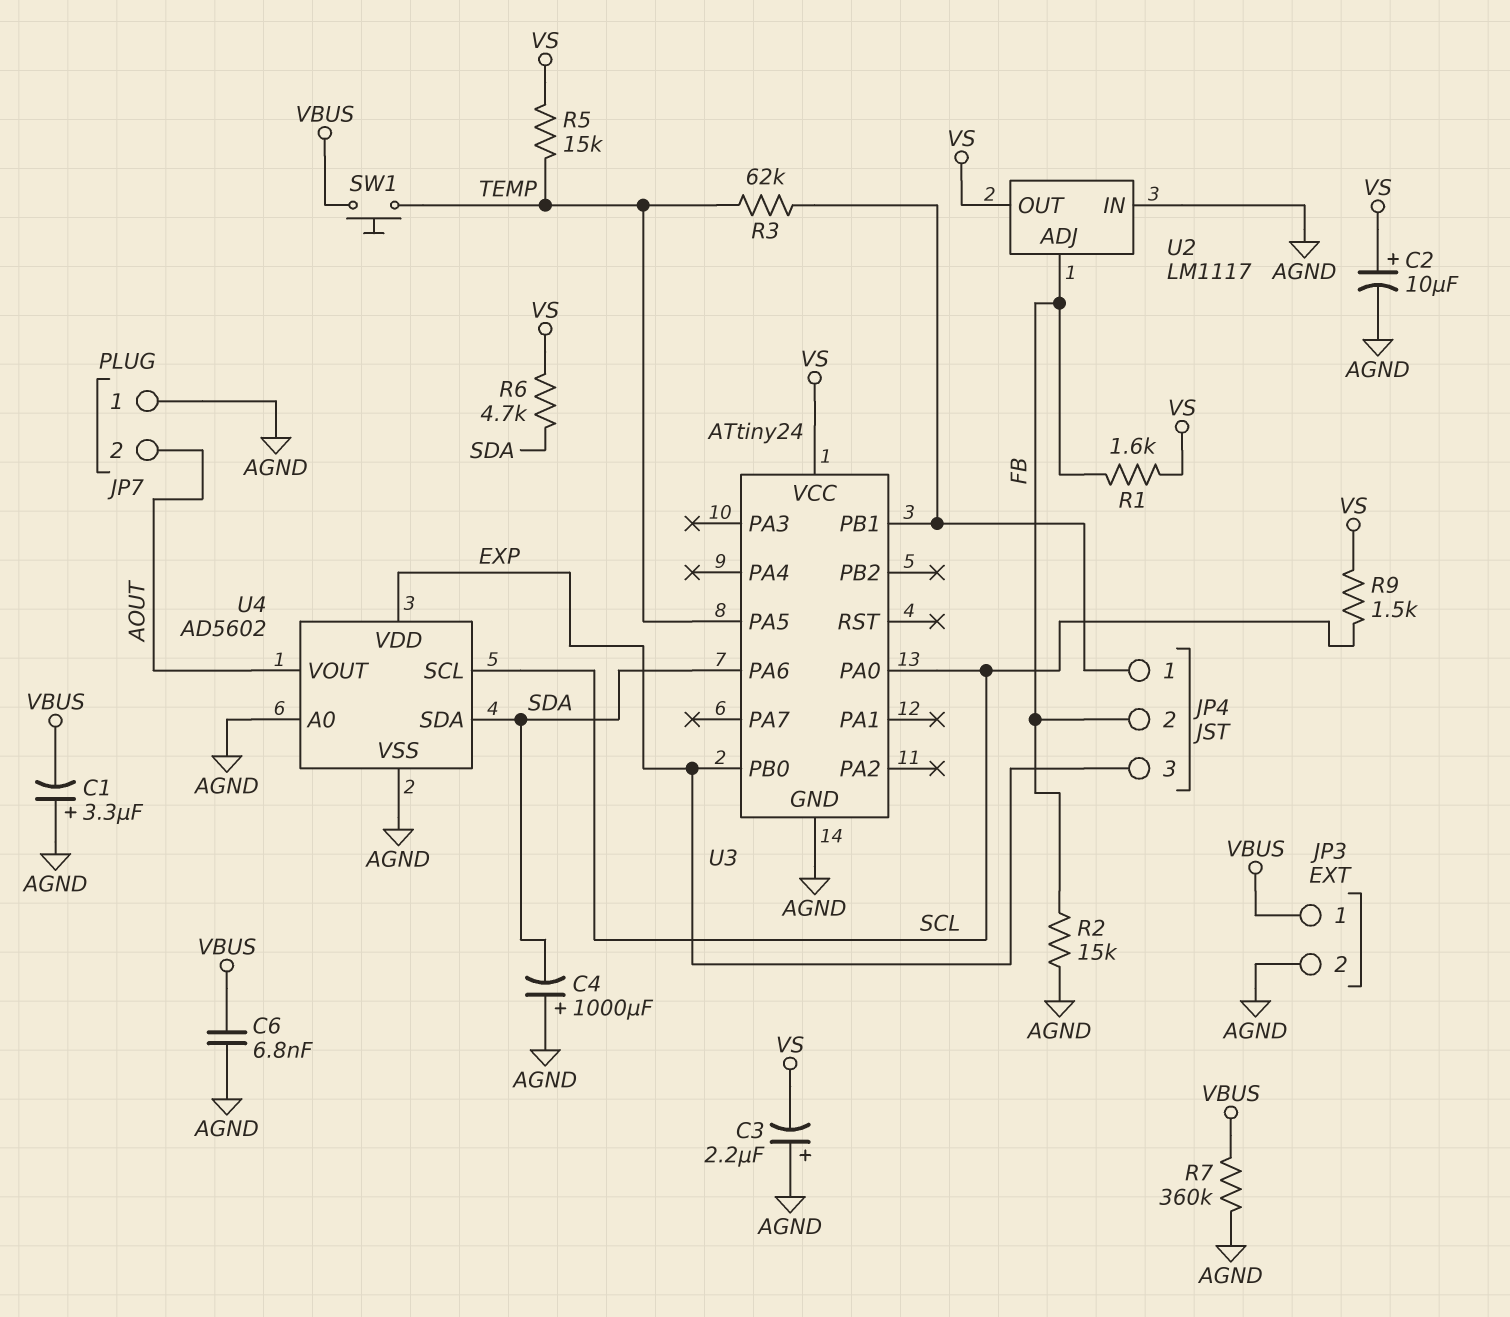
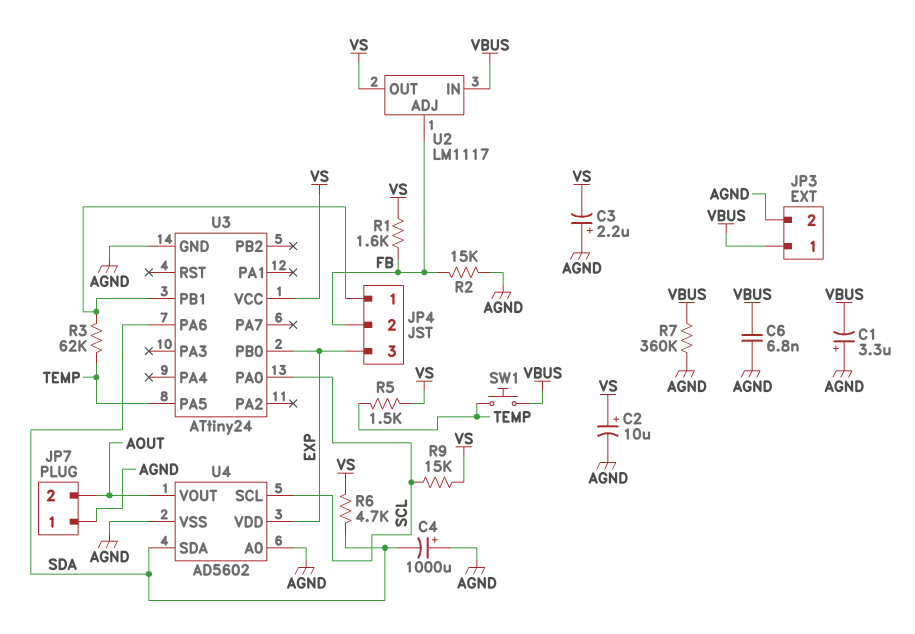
R5: 15k (TEMP, VS) -> 1.5k (TEMP, VS)
R9: 1.5k (SCL, VS) -> 15k (SCL, VS)
U2 pin IN: AGND -> VBUS

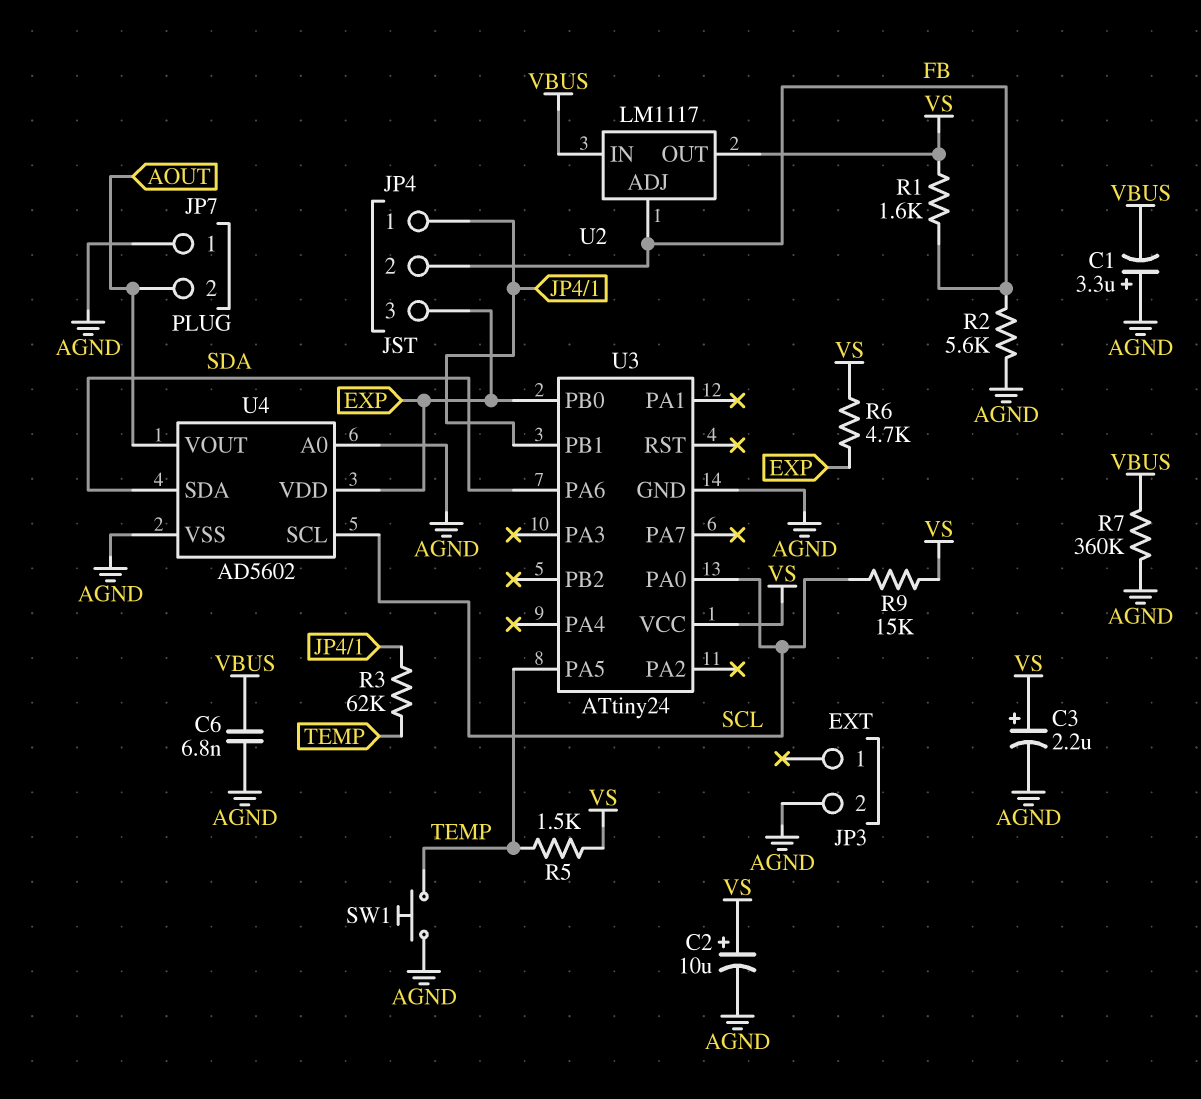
C3: 2.2uF (plus AGND, minus VS) -> 2.2uF (plus VS, minus AGND)
C4: 1000uF (plus AGND, minus SDA) -> none
JP3 pin 1: VBUS -> none
R2: 15k (AGND, FB) -> 5.6k (AGND, FB)
R6: 4.7k (SDA, VS) -> 4.7k (EXP, VS)
SW1: button (TEMP, VBUS) -> button (AGND, TEMP)

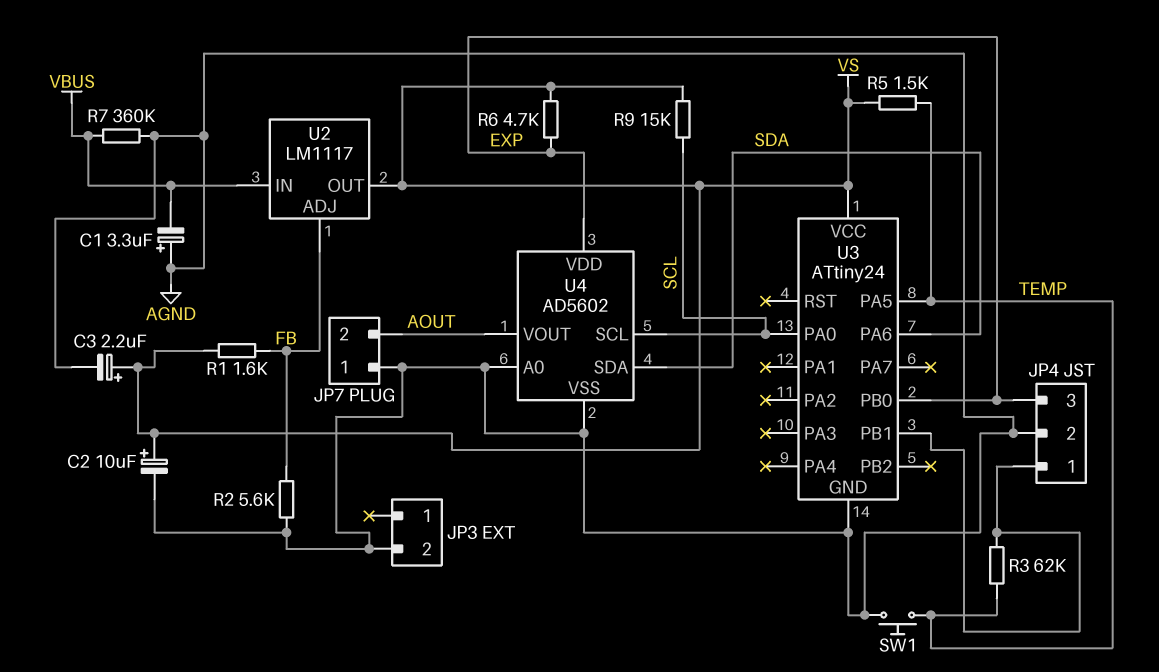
C6: 6.8nF (AGND, VBUS) -> none
JP4 pin 2: FB -> AGND

